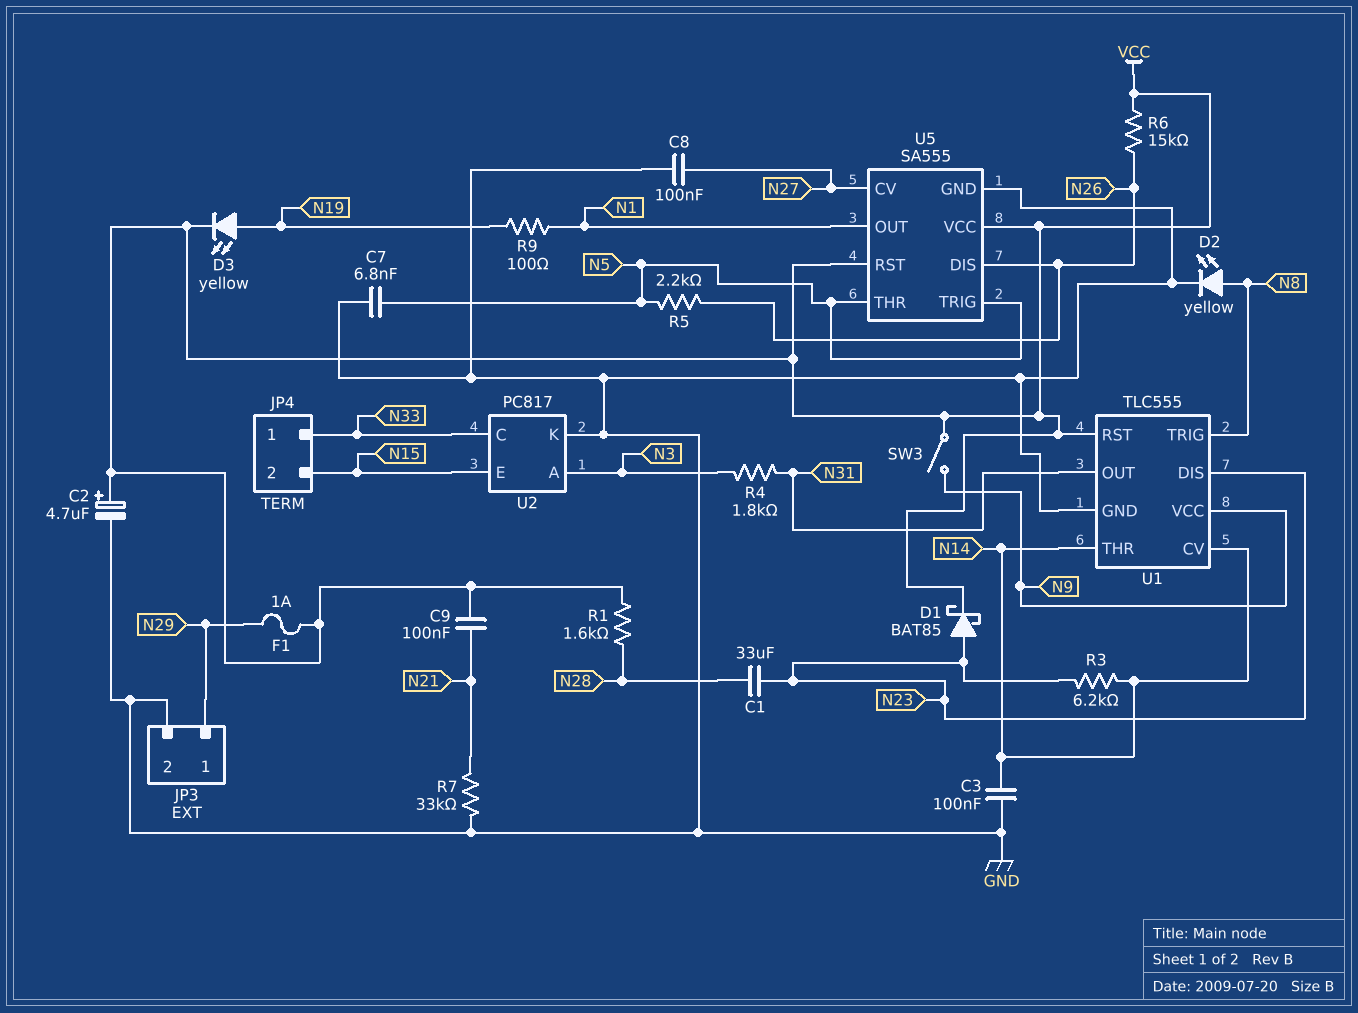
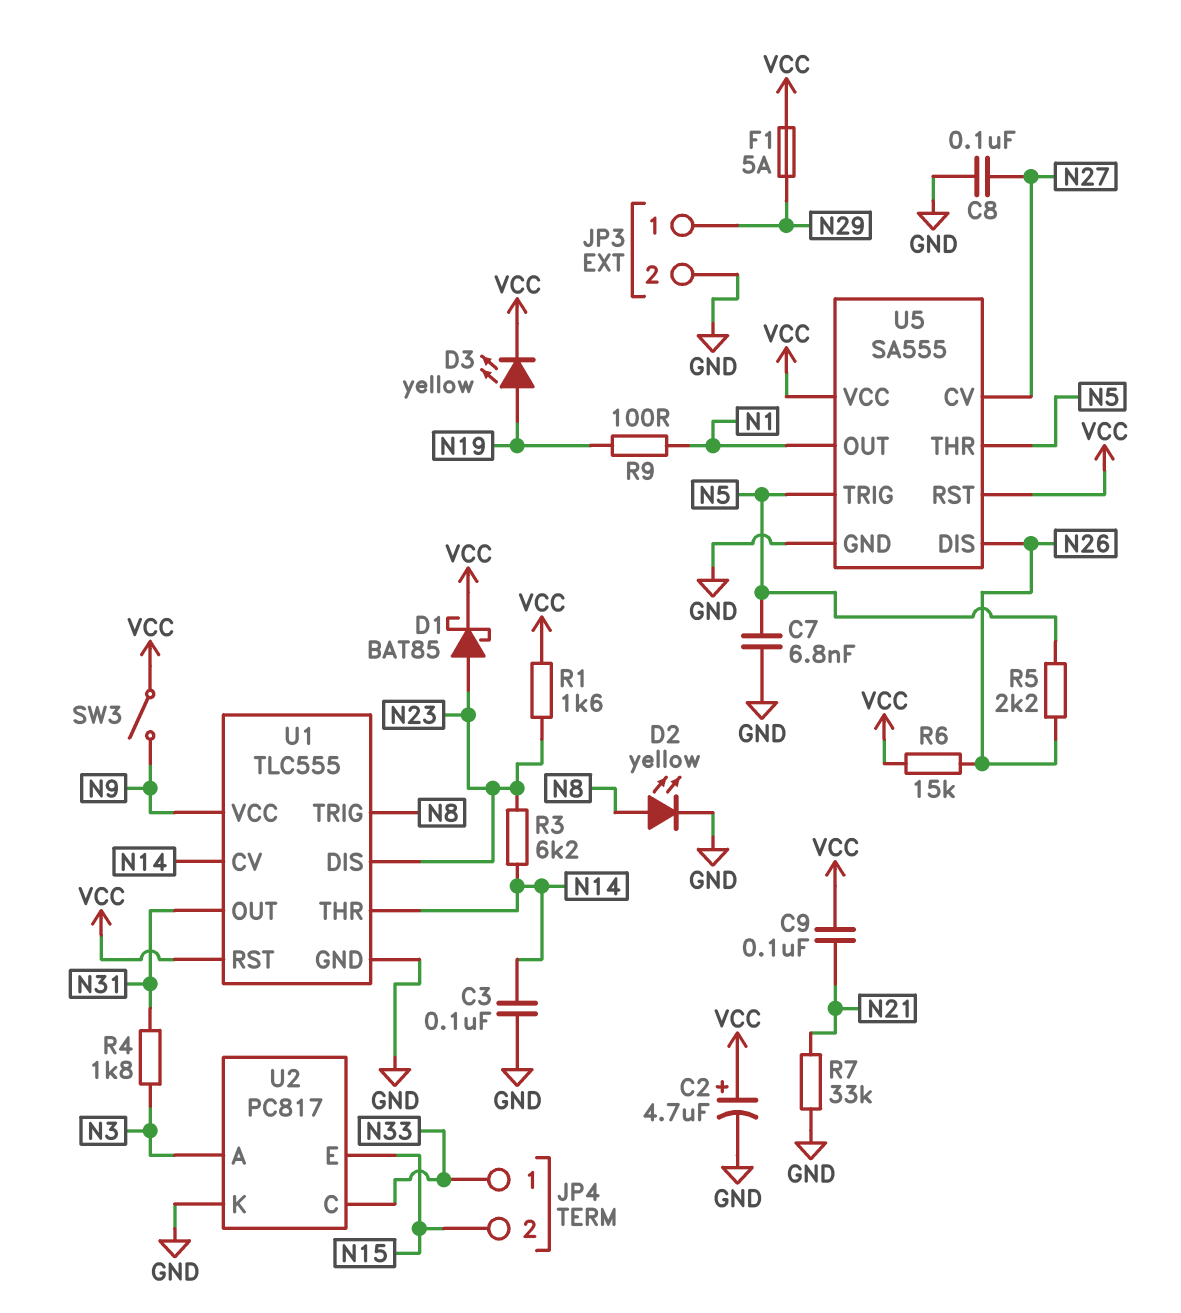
C1: 33uF (N23, N28) -> none
F1: 1A (N29, VCC) -> 5A (N29, VCC)
R1: 1.6k (N28, VCC) -> 1.6k (N23, VCC)

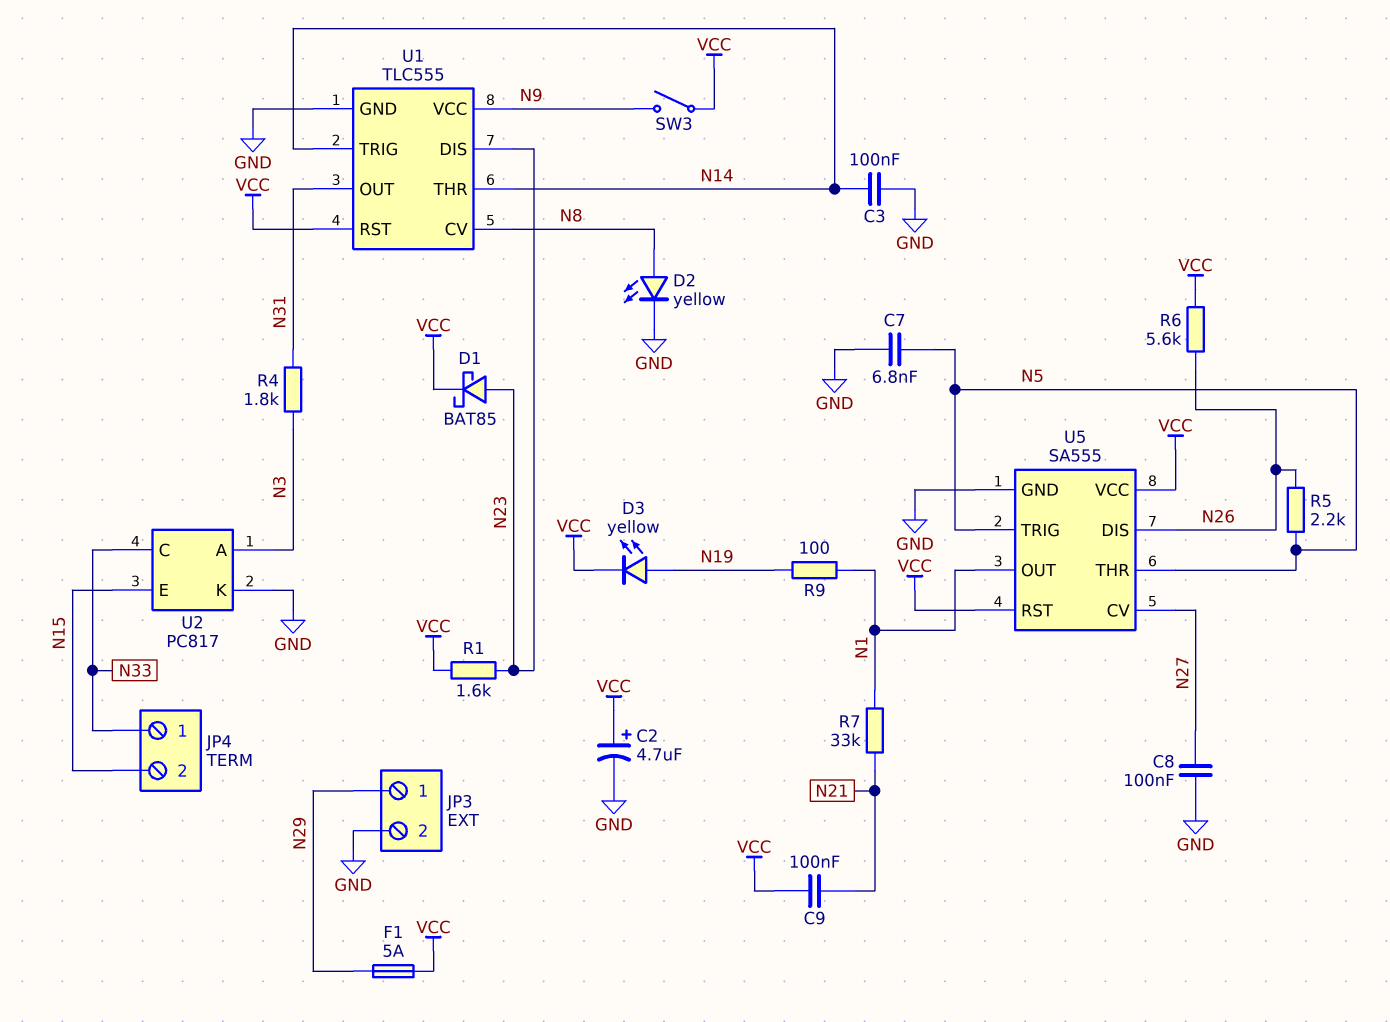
R3: 6.2k (N14, N23) -> none
R6: 15k (N26, VCC) -> 5.6k (N26, VCC)
R7: 33k (GND, N21) -> 33k (N1, N21)
U1 pin CV: N14 -> N8
U1 pin TRIG: N8 -> N14

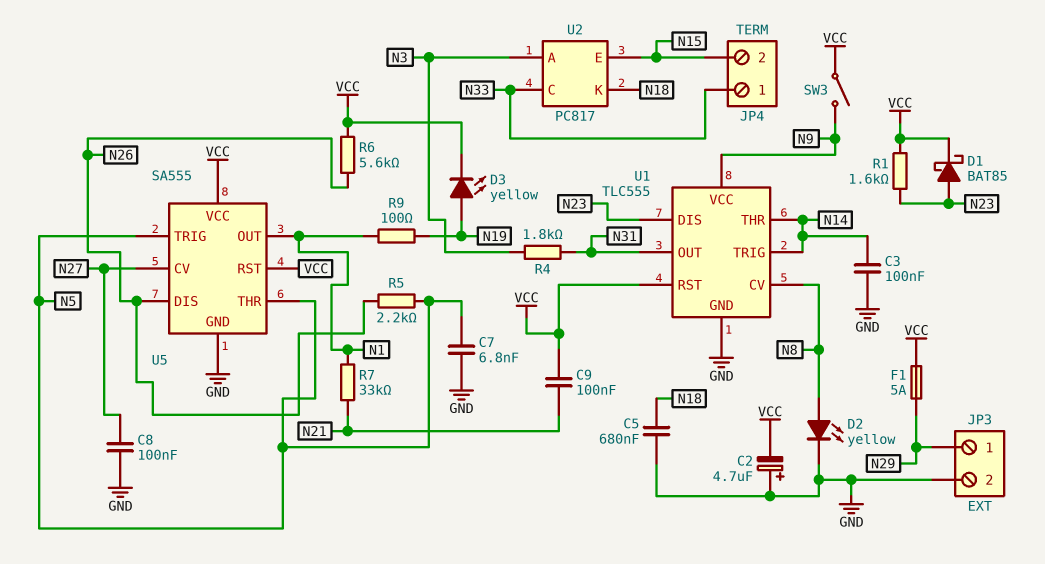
C2: 4.7uF (plus VCC, minus GND) -> 4.7uF (plus GND, minus VCC)
C5: none -> 680nF (GND, N18)
U2 pin K: GND -> N18

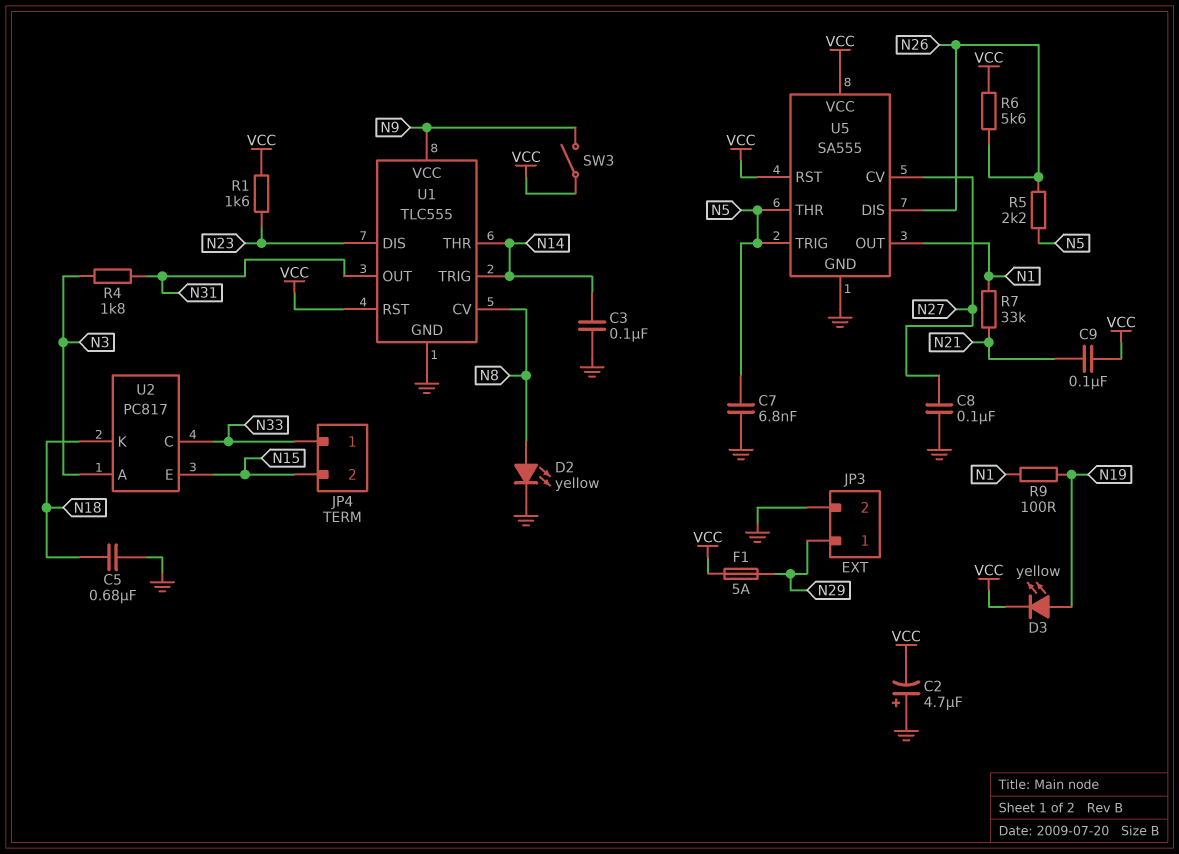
D1: schottky BAT85 (A N23, K VCC) -> none

